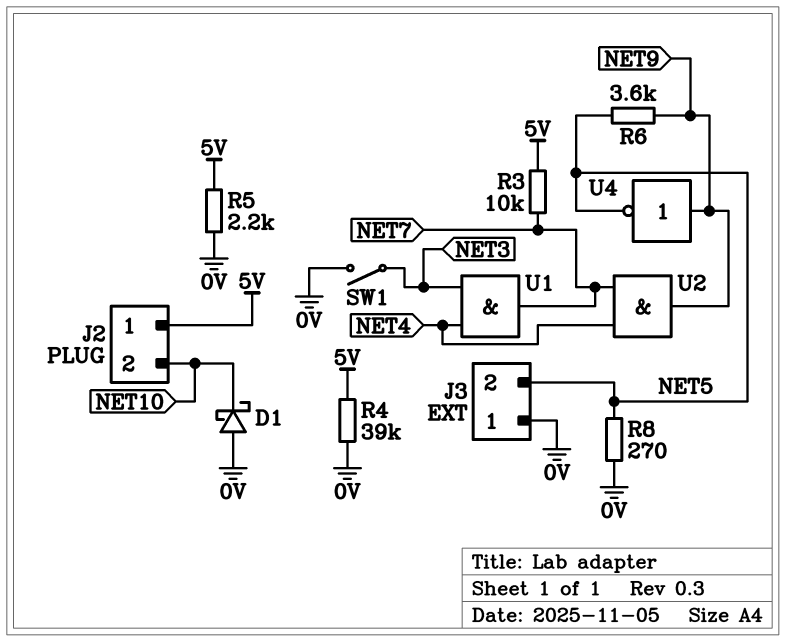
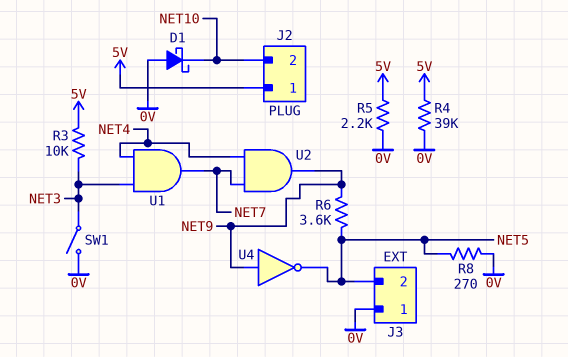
R3: 10k (5V, NET7) -> 10k (5V, NET3)

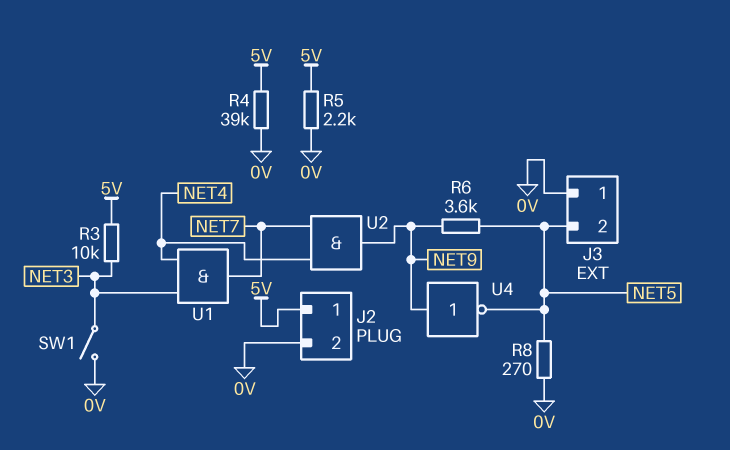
D1: schottky (A 0V, K NET10) -> none
J2 pin 2: NET10 -> 0V

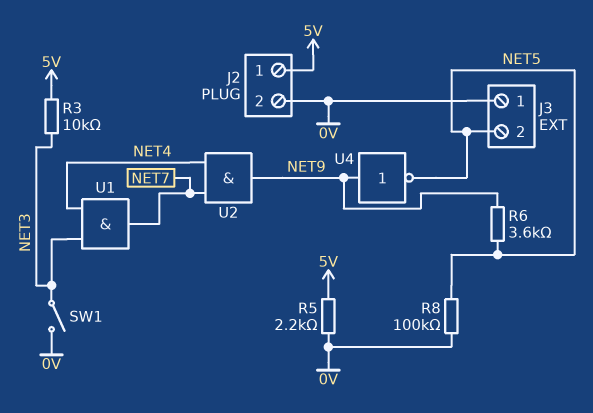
R4: 39k (0V, 5V) -> none
R8: 270 (0V, NET5) -> 100k (0V, NET5)

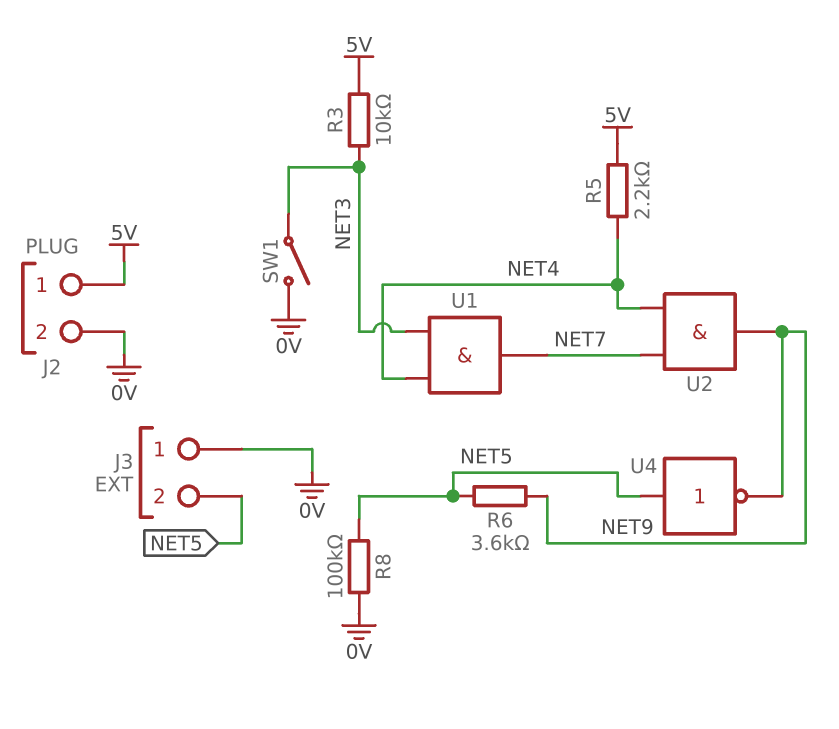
R5: 2.2k (0V, 5V) -> 2.2k (5V, NET4)
U4: NOT (in NET9, out NET5) -> NOT (in NET5, out NET9)

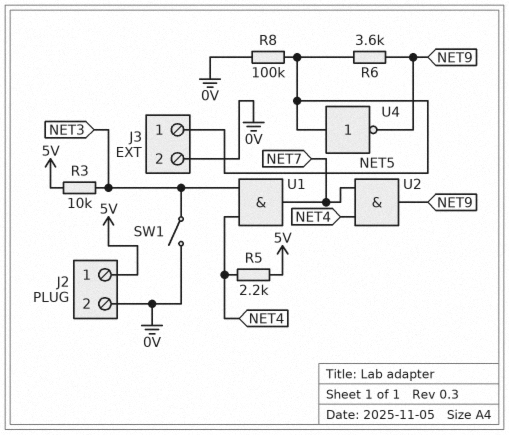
J3 pin 1: 0V -> NET5
J3 pin 2: NET5 -> 0V

